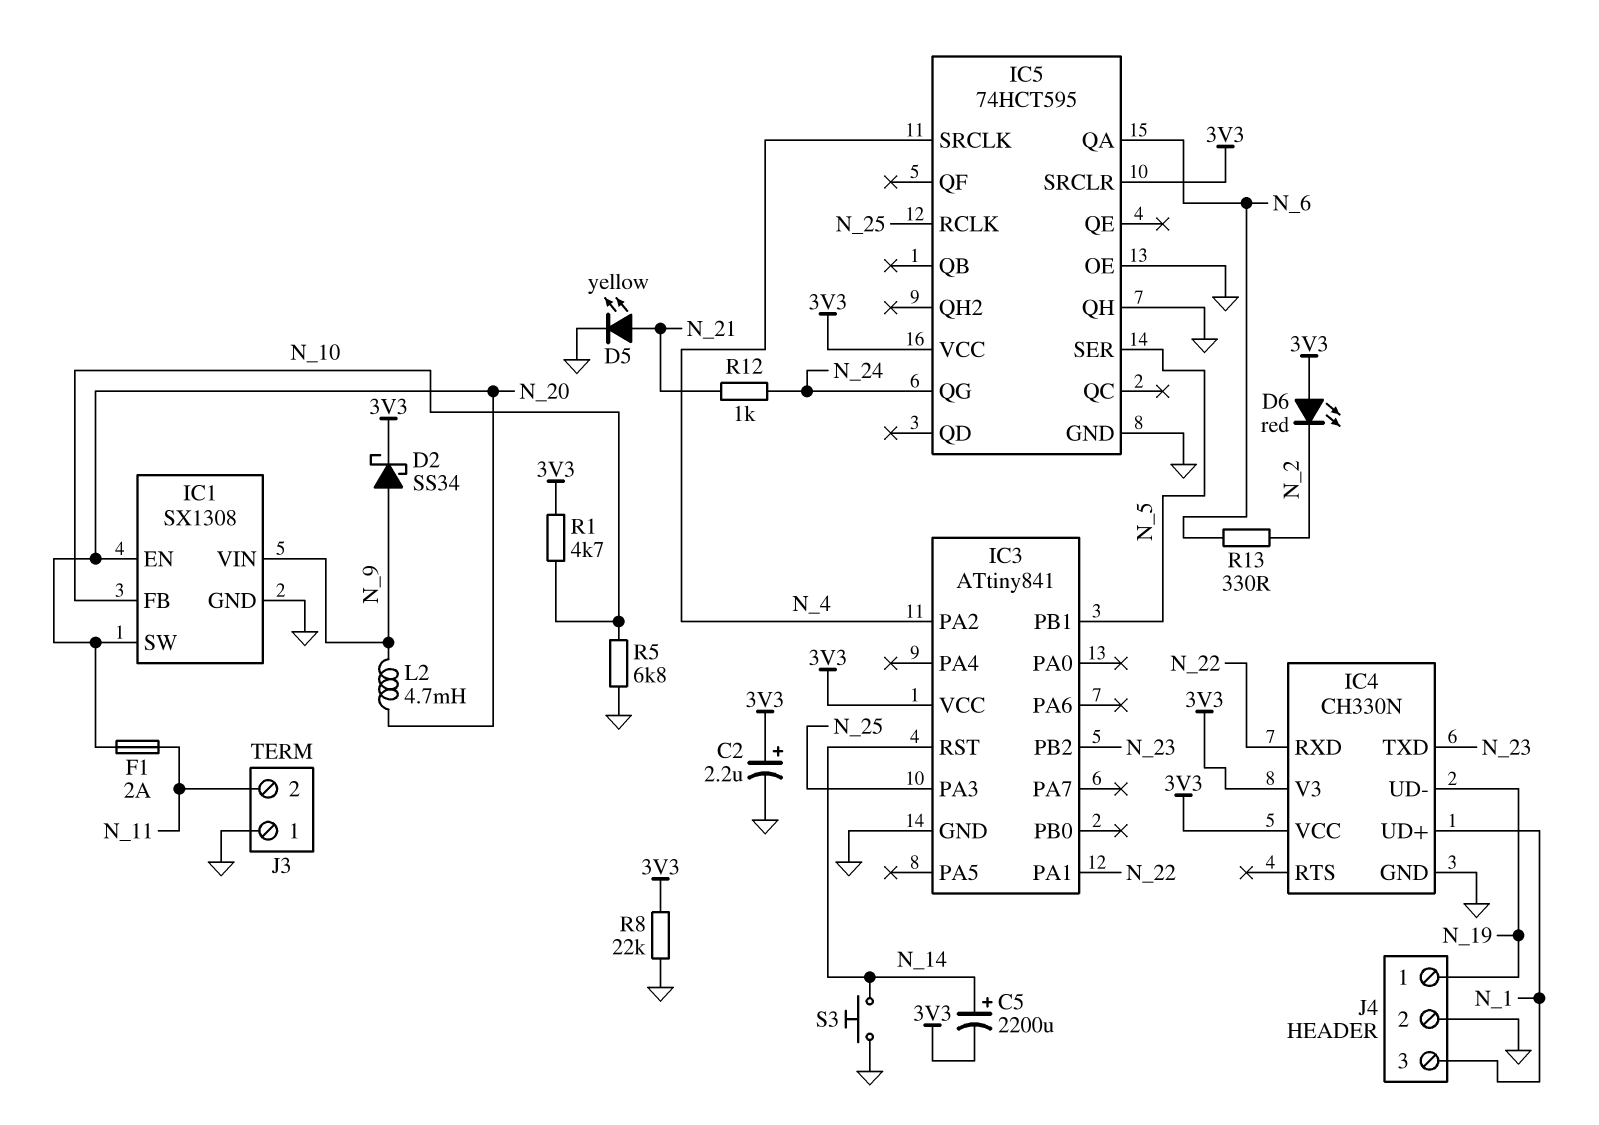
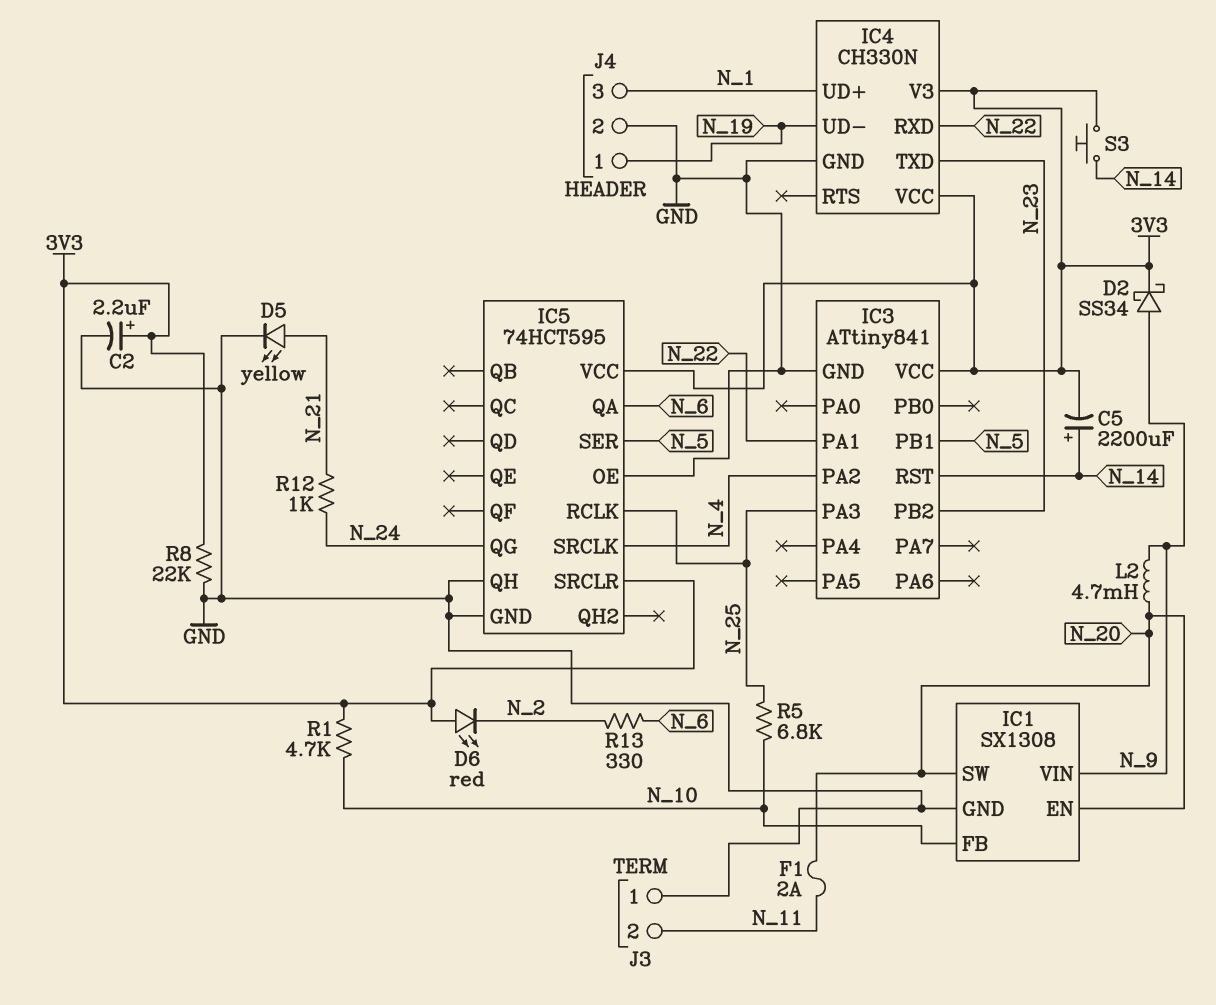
R5: 6.8k (GND, N_10) -> 6.8k (N_10, N_25)
S3: button (GND, N_14) -> button (3V3, N_14)

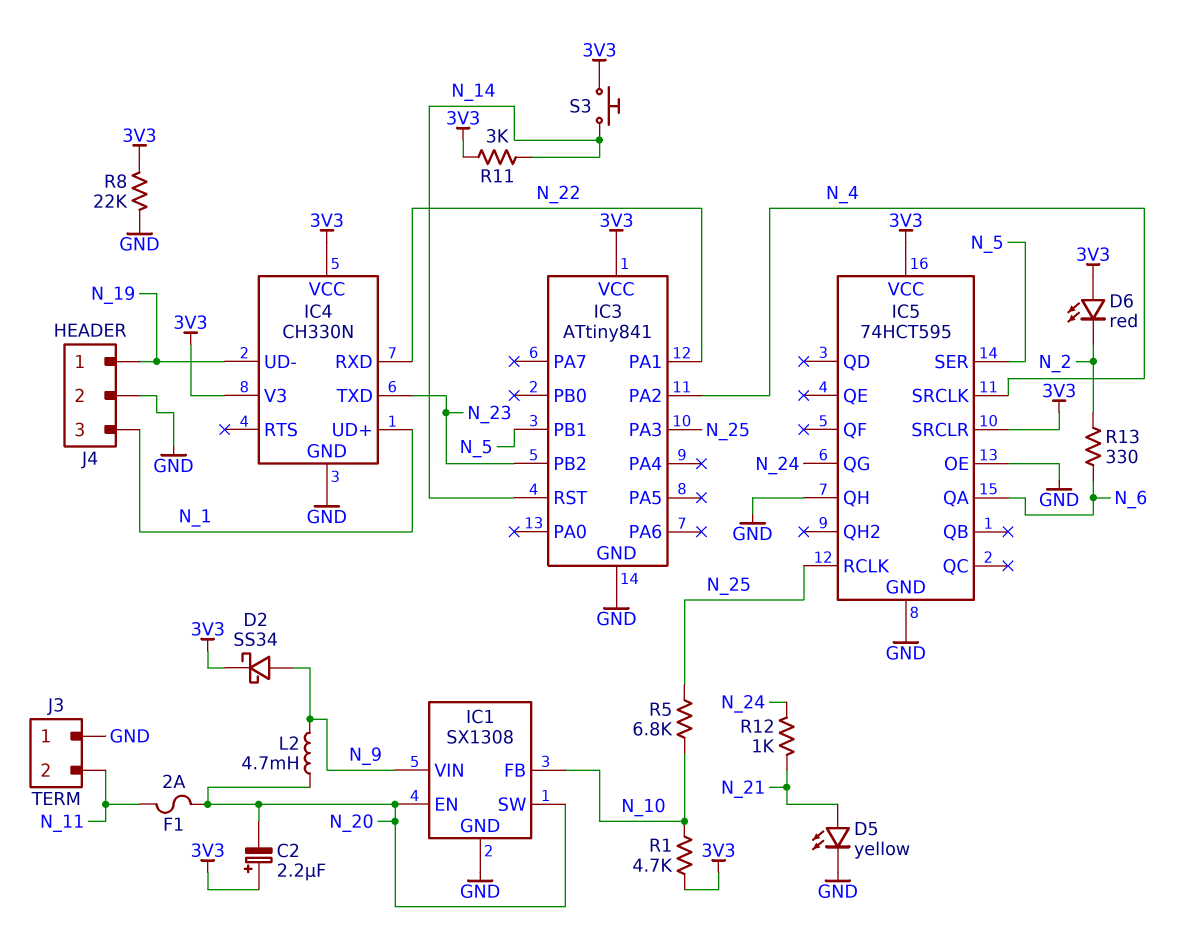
C2: 2.2uF (plus 3V3, minus GND) -> 2.2uF (plus 3V3, minus N_20)
C5: 2200uF (plus N_14, minus 3V3) -> none
R11: none -> 3k (3V3, N_14)

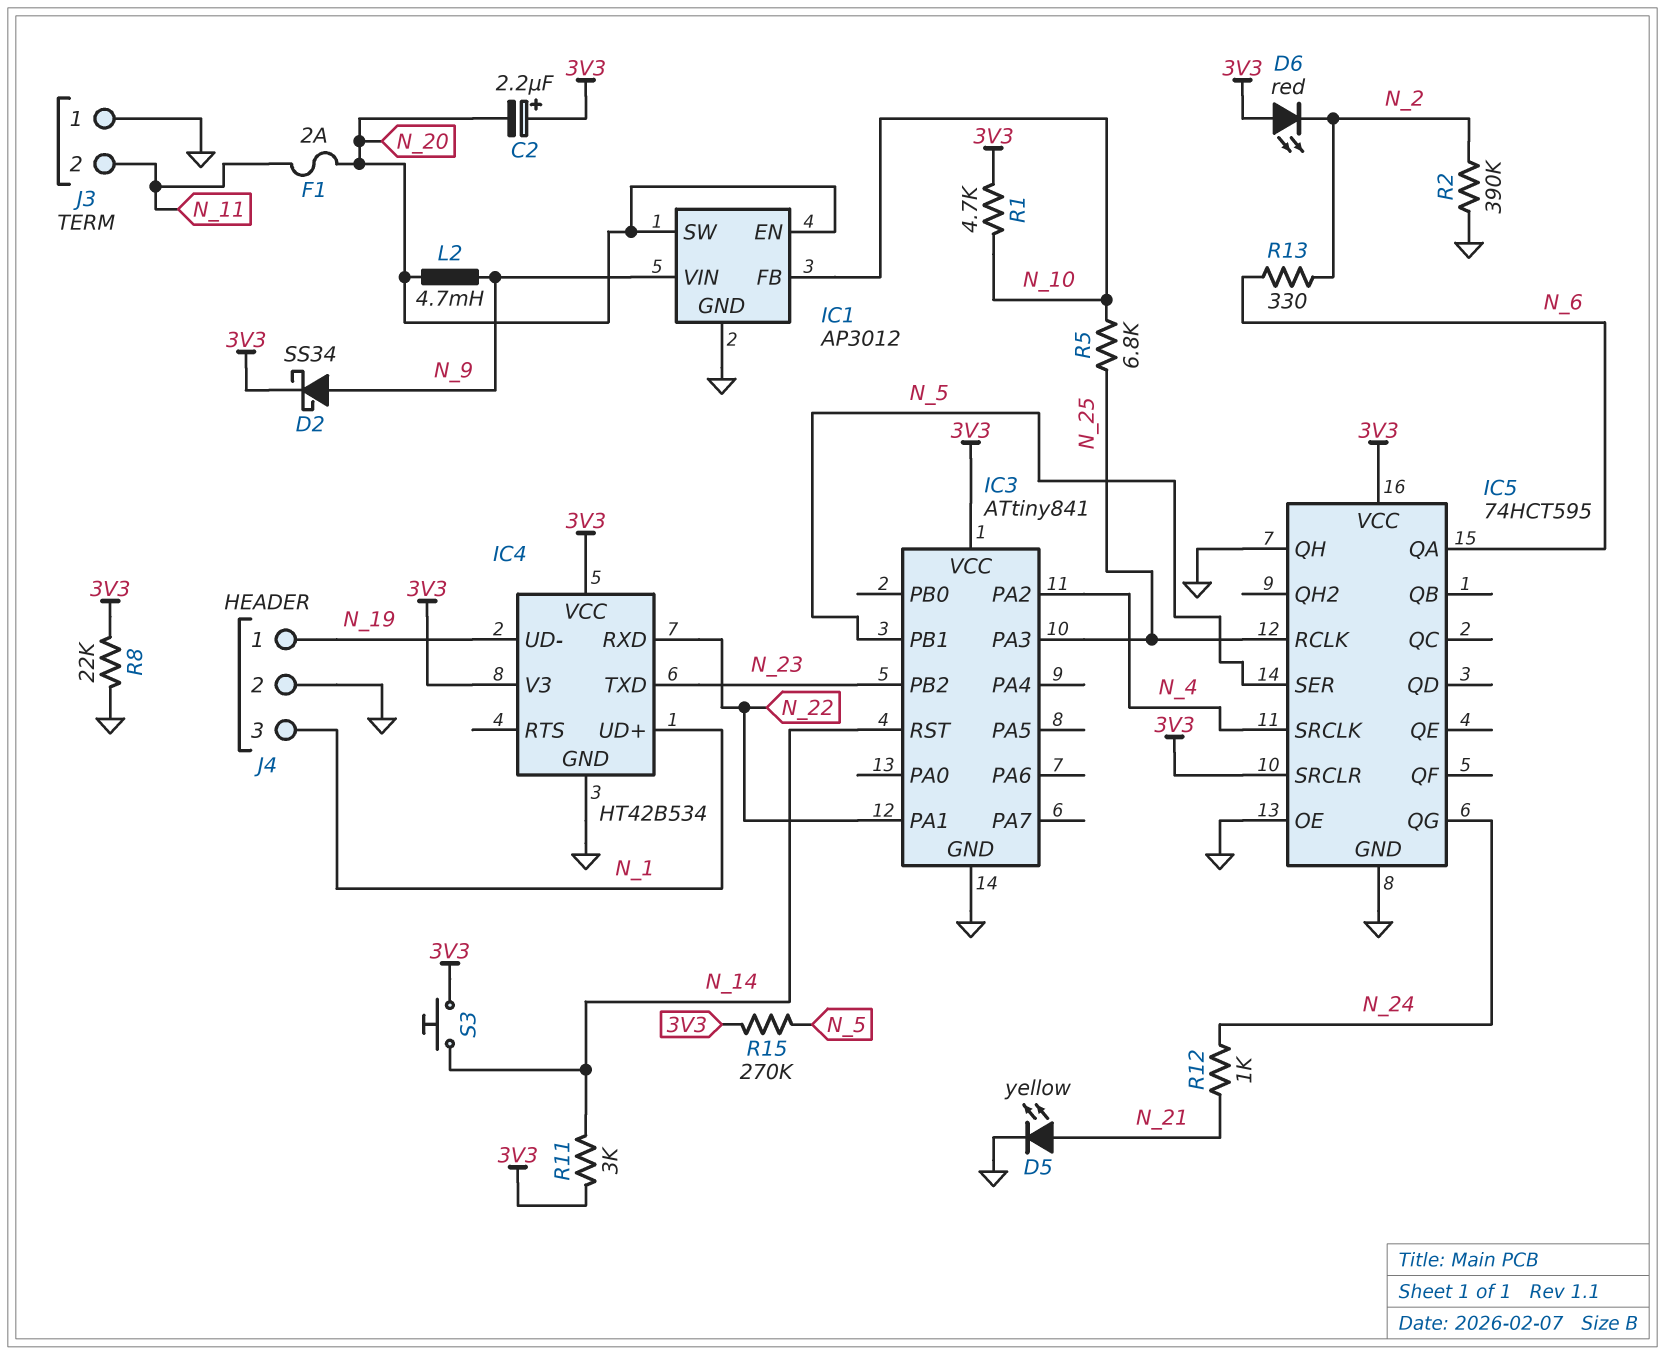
IC1: SX1308 -> AP3012
IC4: CH330N -> HT42B534
R2: none -> 390k (GND, N_2)
R15: none -> 270k (3V3, N_5)

